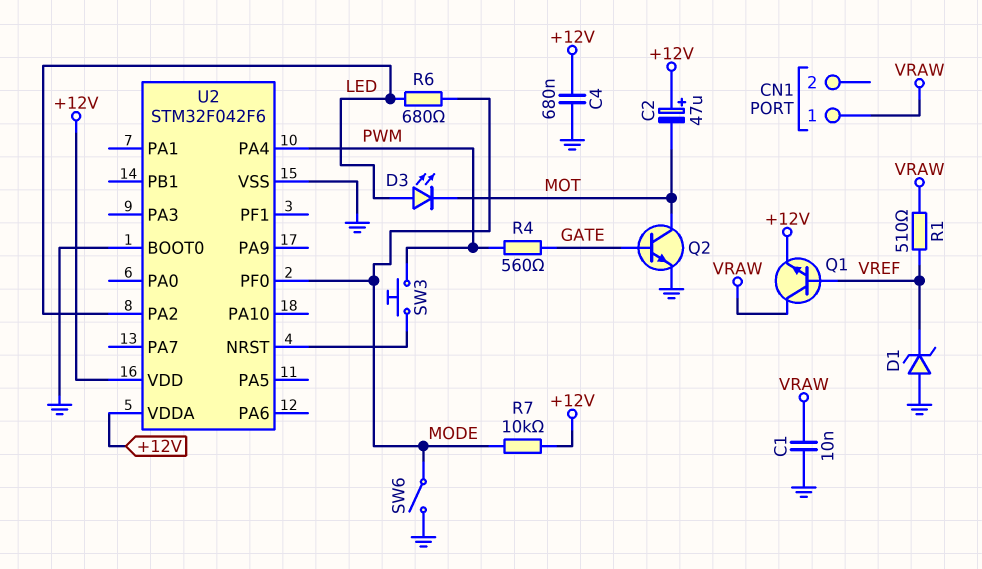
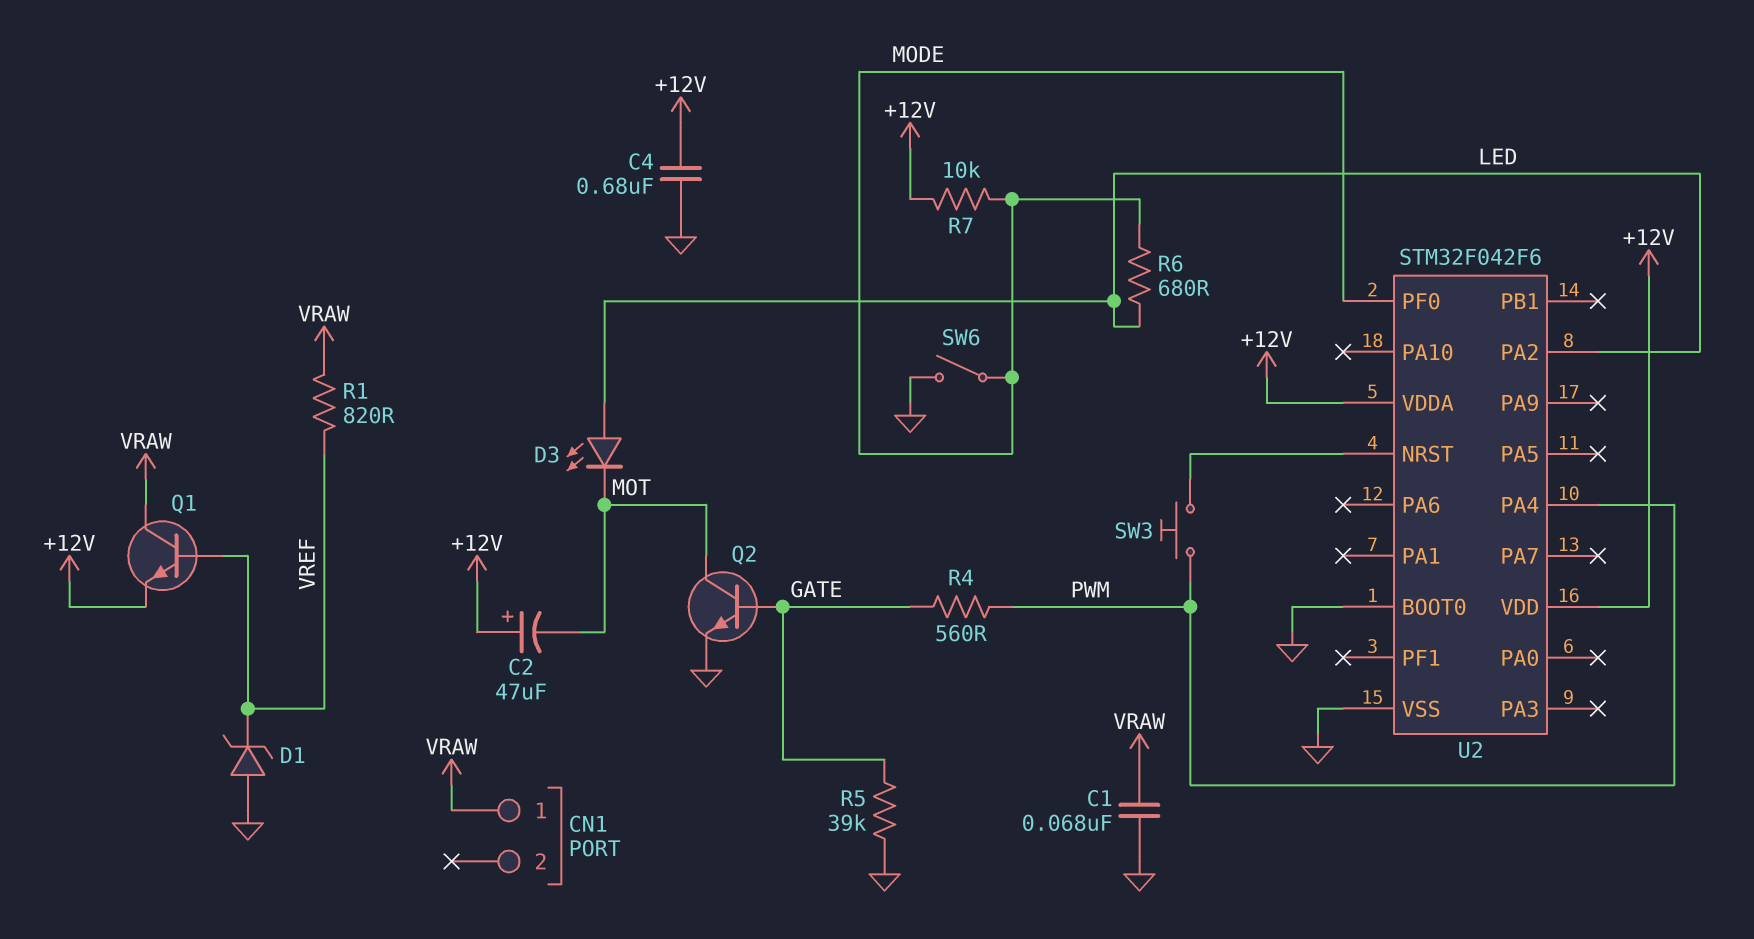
C1: 10nF (GND, VRAW) -> 68nF (GND, VRAW)
R1: 510 (VRAW, VREF) -> 820 (VRAW, VREF)
R5: none -> 39k (GATE, GND)

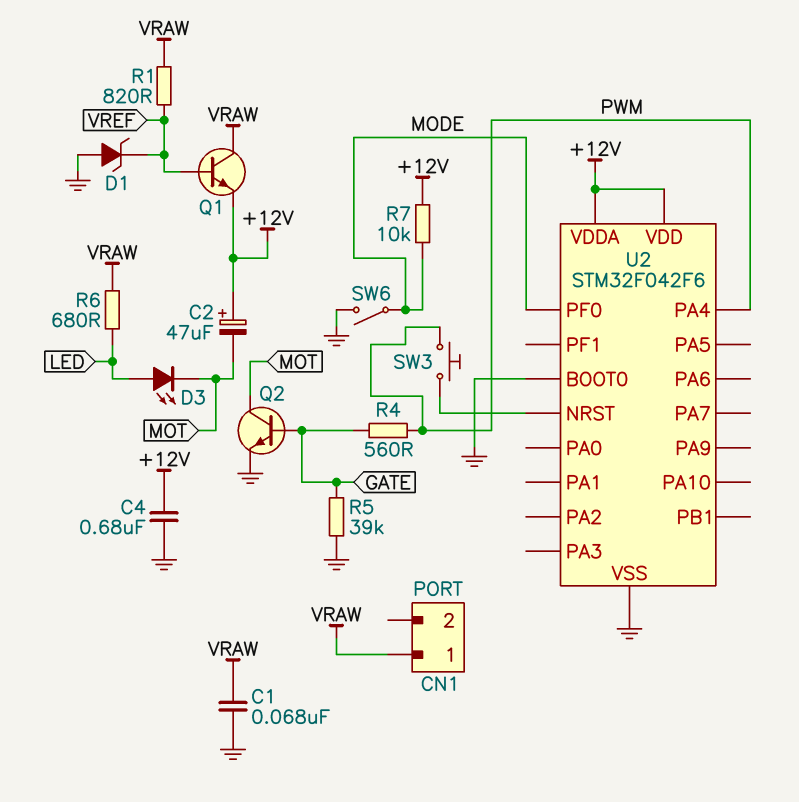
R6: 680 (LED, MODE) -> 680 (LED, VRAW)
U2 pin PA2: LED -> none

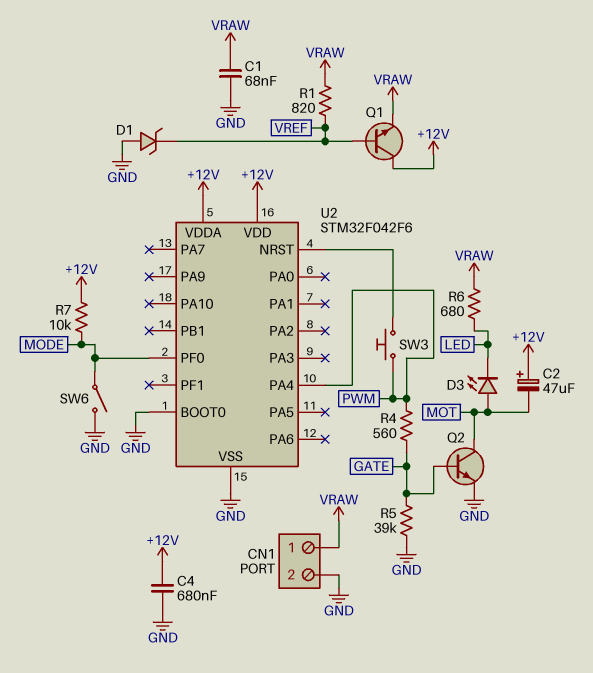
CN1 pin 2: none -> GND
D3: LED (A LED, K MOT) -> LED (A MOT, K LED)
Q1: NPN (B VREF, C VRAW, E +12V) -> NPN (B VREF, C +12V, E VRAW)

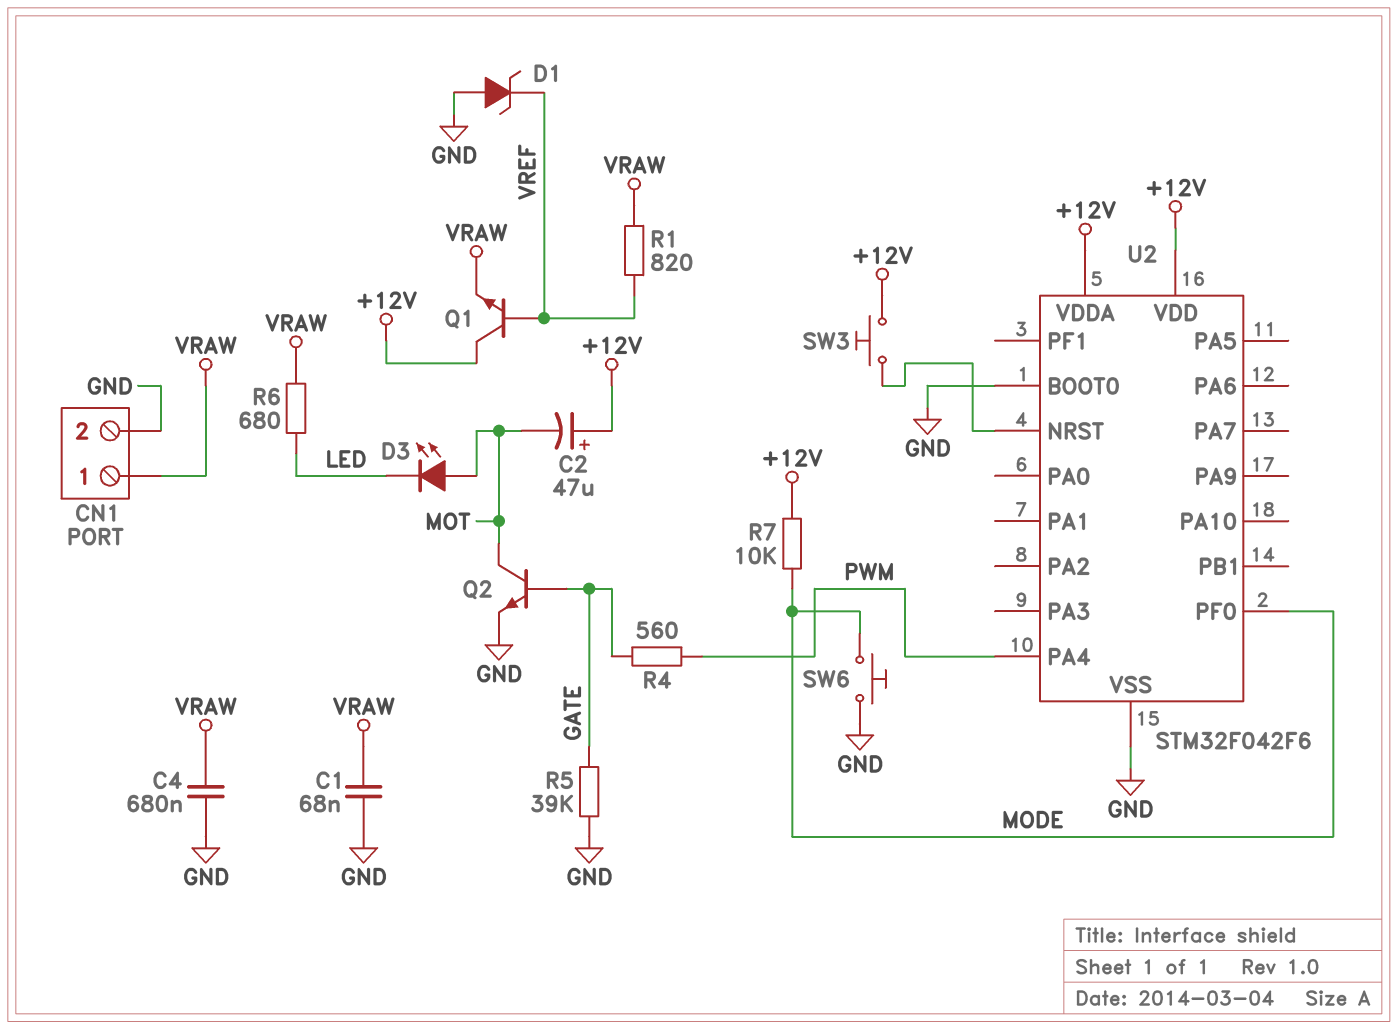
C4: 680nF (+12V, GND) -> 680nF (GND, VRAW)
SW3: button (PWM, U2/NRST) -> button (+12V, U2/NRST)
SW6: switch (GND, MODE) -> button (GND, MODE)

